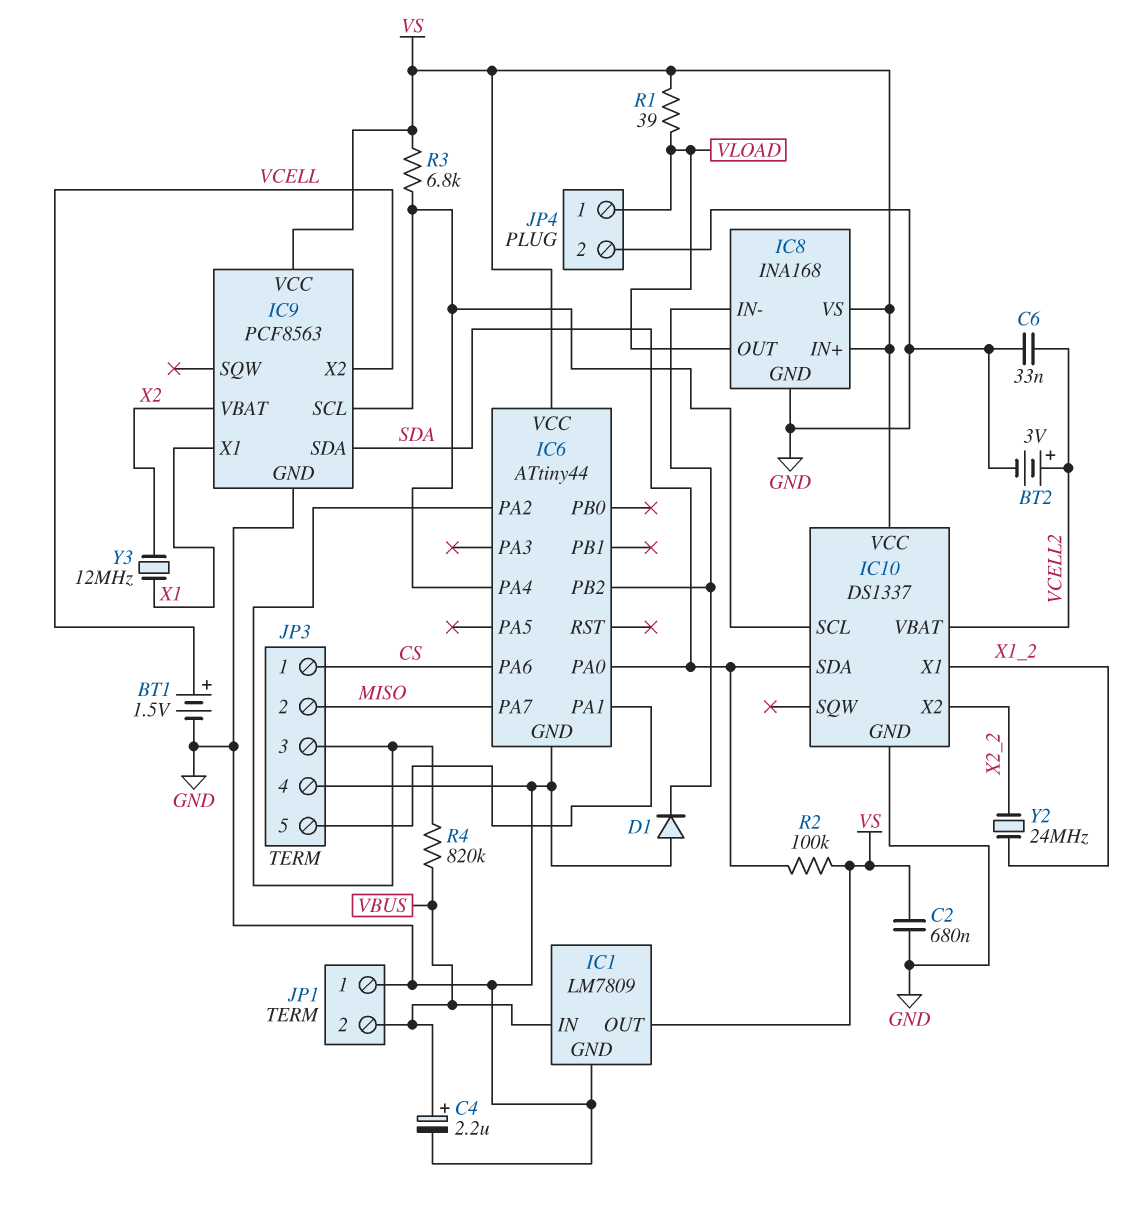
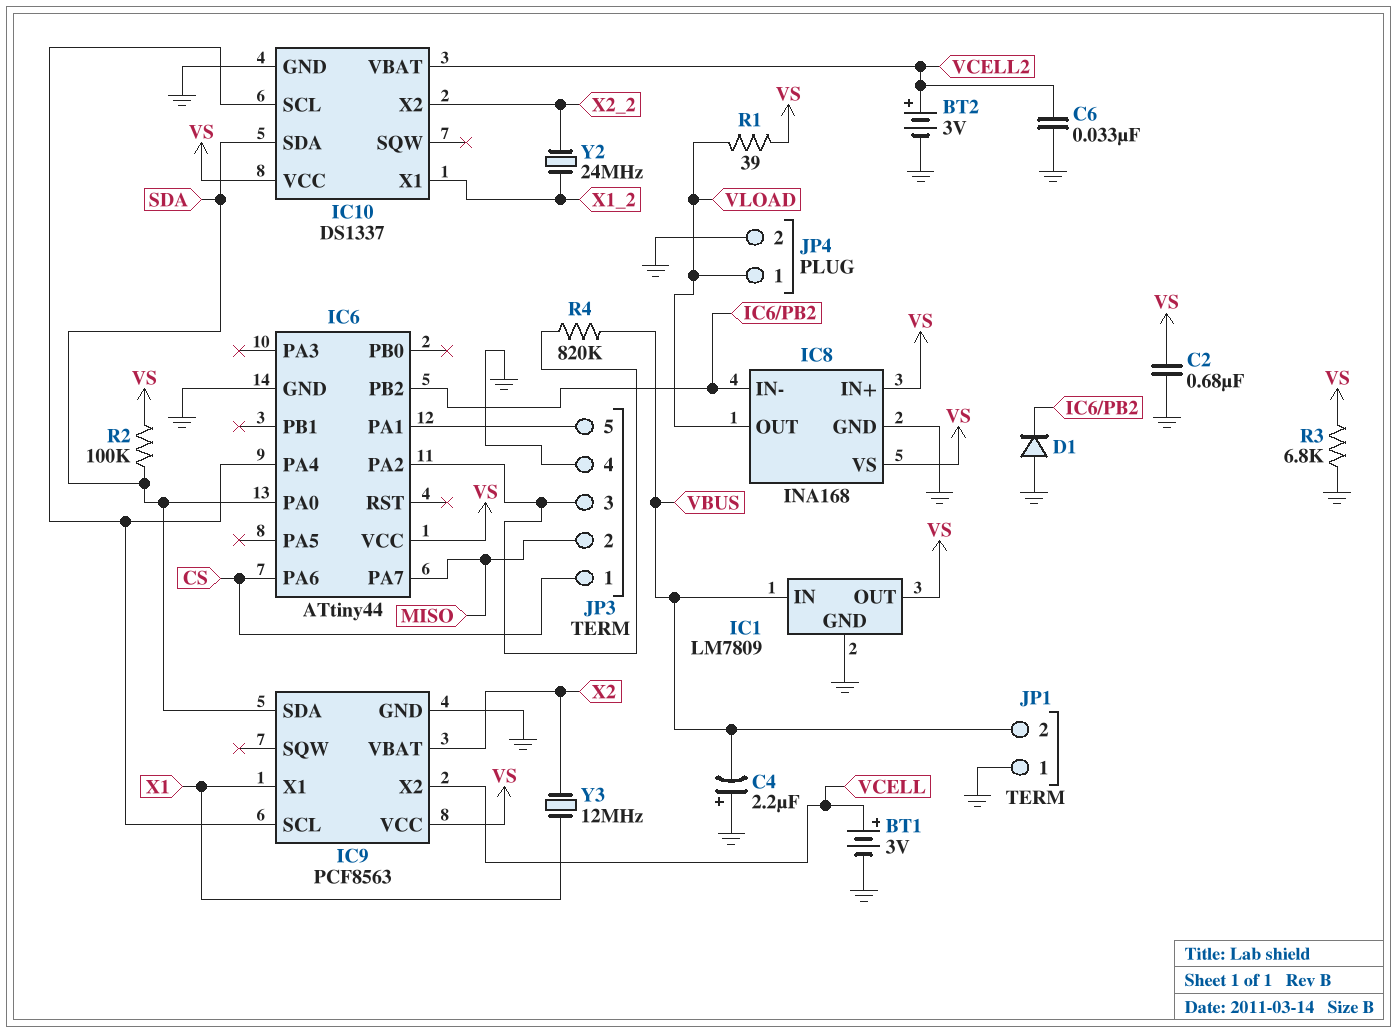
BT1: 1.5V (plus VCELL, minus GND) -> 3V (plus VCELL, minus GND)
C4: 2.2uF (plus VBUS, minus GND) -> 2.2uF (plus GND, minus VBUS)
R3: 6.8k (IC6/PA4, VS) -> 6.8k (GND, VS)

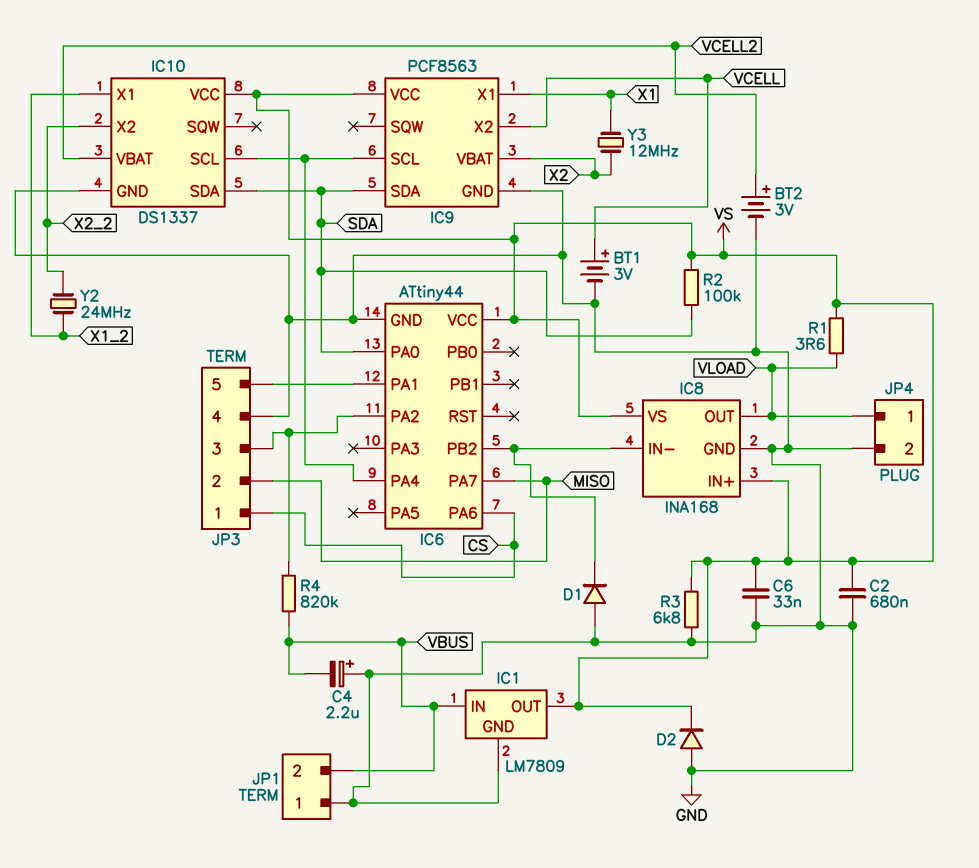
C6: 33nF (GND, VCELL2) -> 33nF (GND, VS)
D2: none -> diode (A GND, K VS)
R1: 39 (VLOAD, VS) -> 3.6 (VLOAD, VS)

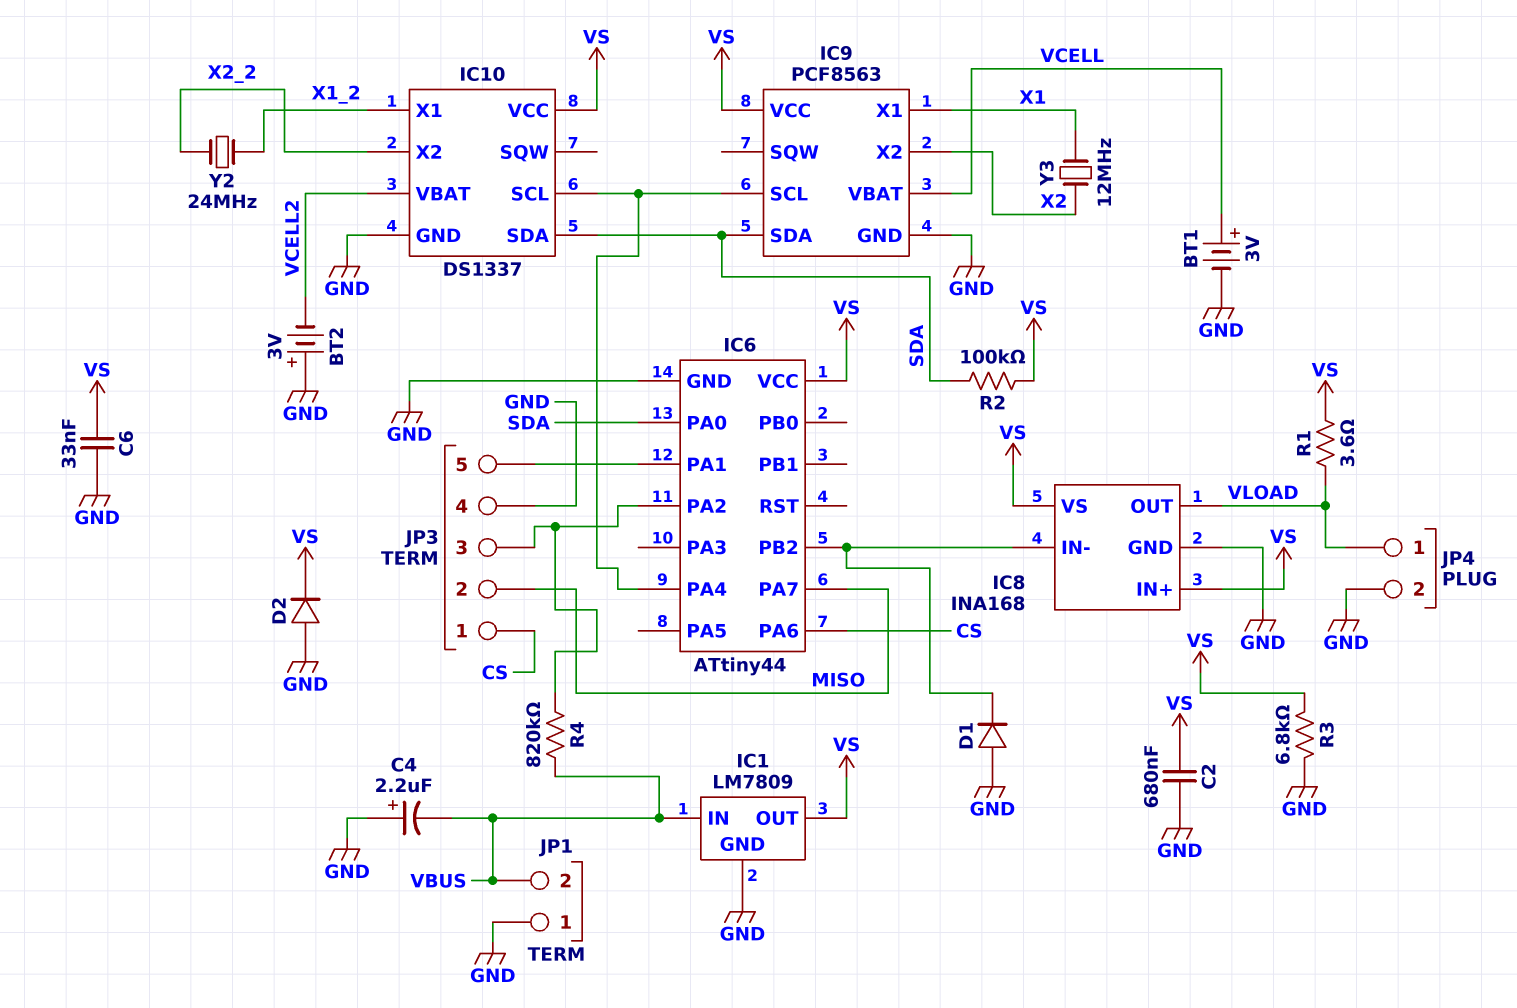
BT2: 3V (plus VCELL2, minus GND) -> 3V (plus GND, minus VCELL2)
IC9 pin VBAT: X2 -> VCELL
IC9 pin X2: VCELL -> X2

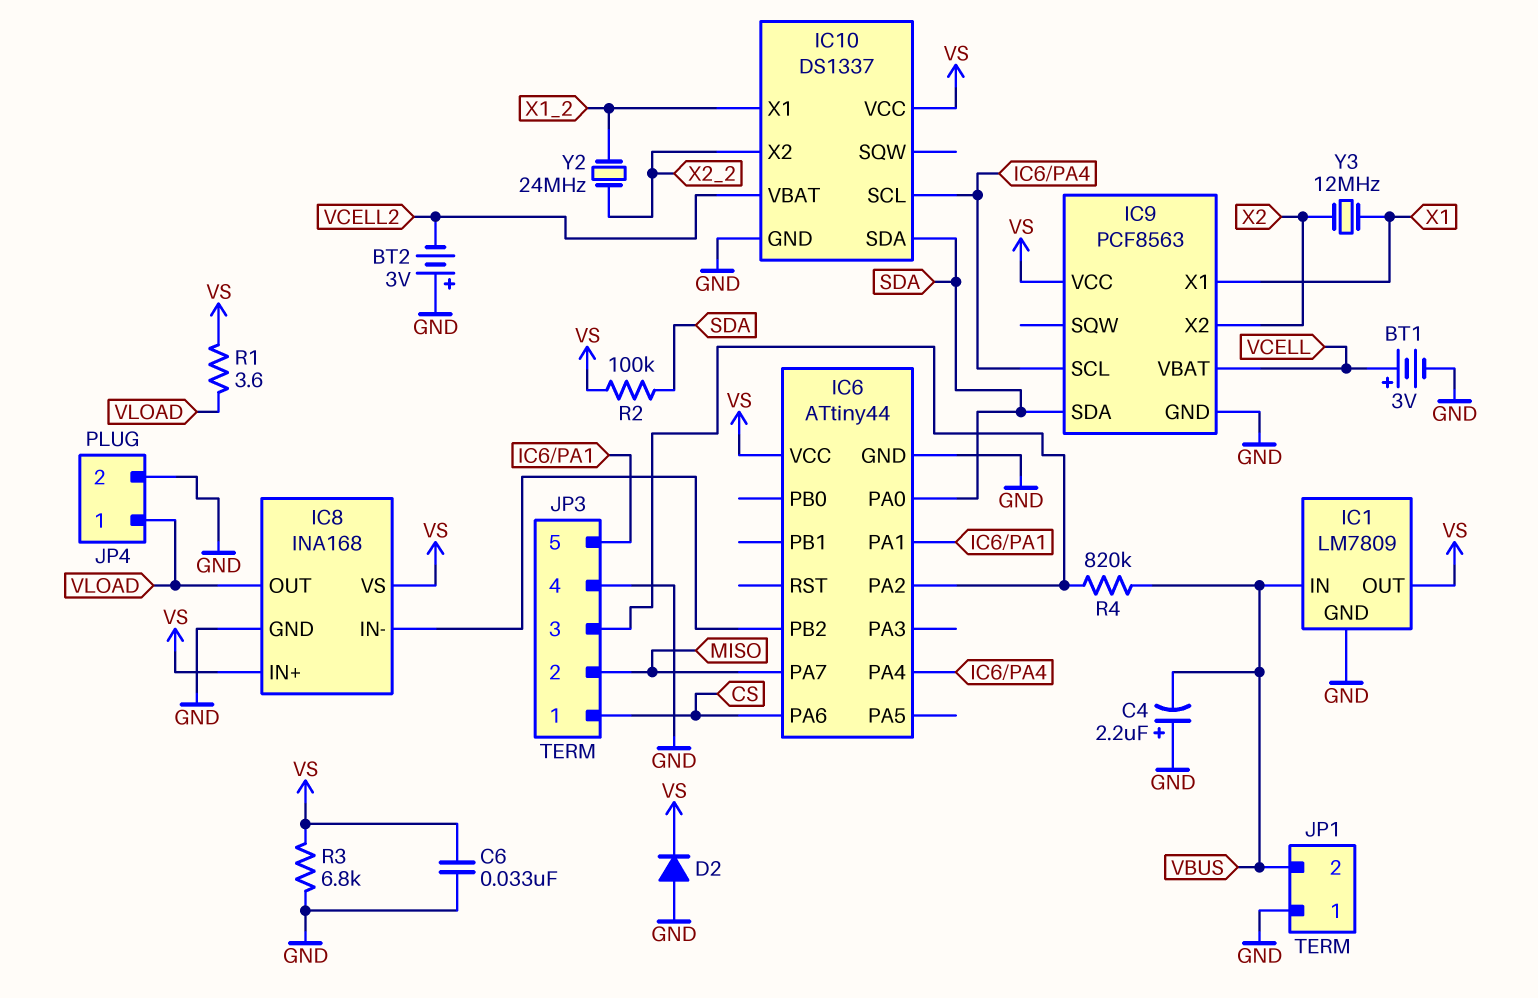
C2: 680nF (GND, VS) -> none
D1: diode (A GND, K IC6/PB2) -> none

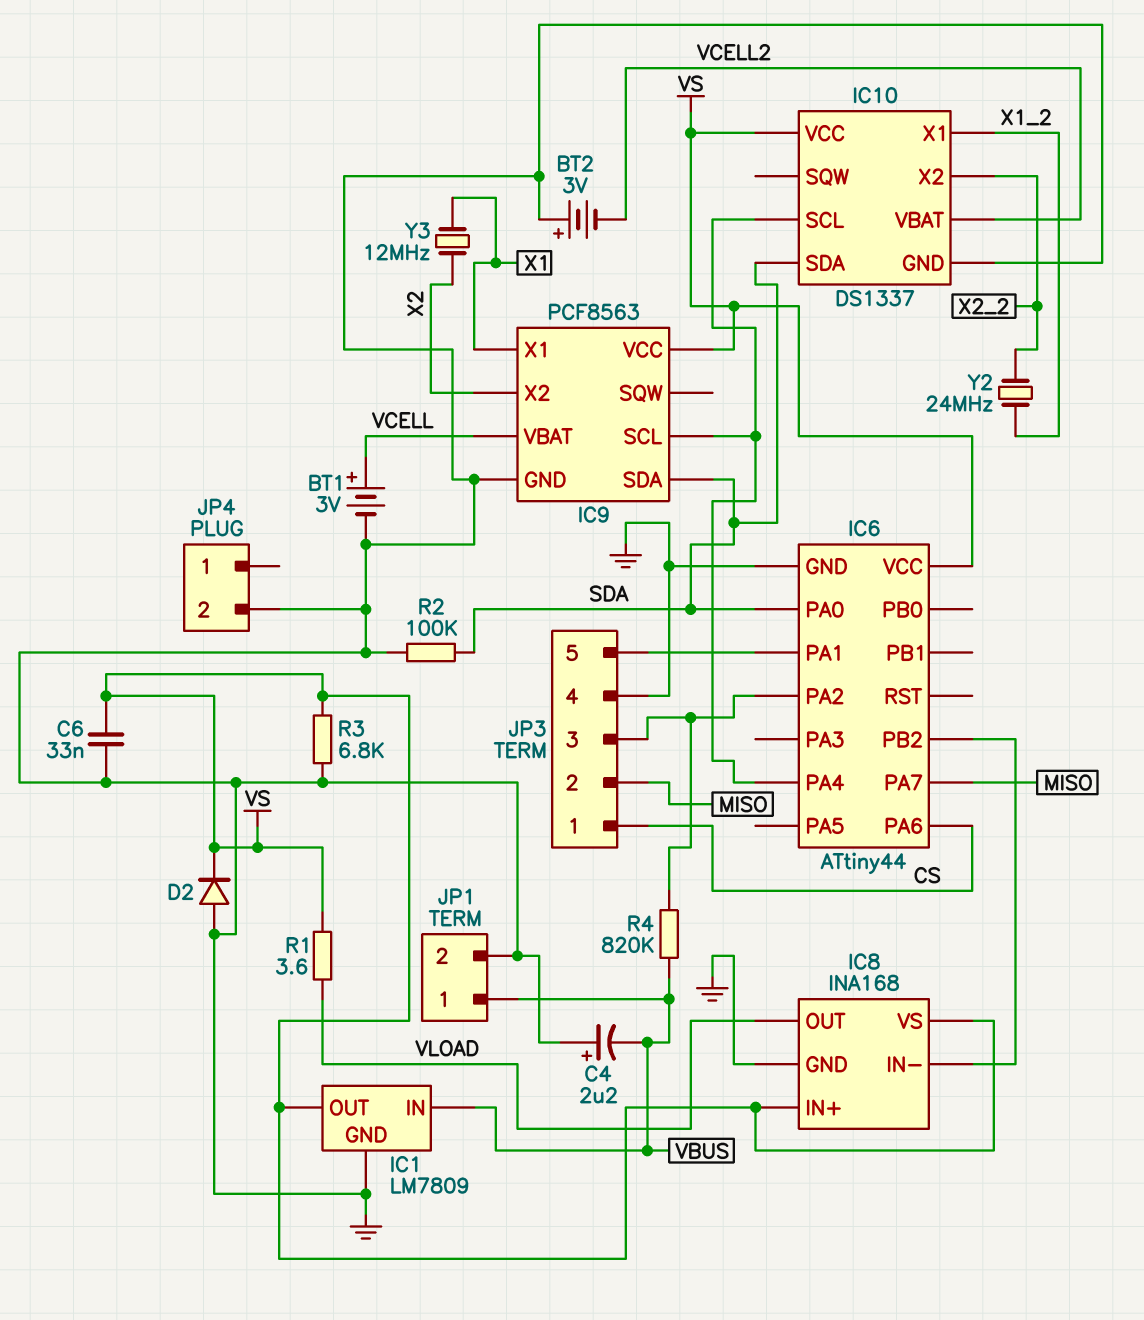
JP1 pin 1: GND -> VBUS
JP1 pin 2: VBUS -> GND
JP4 pin 1: VLOAD -> none
R2: 100k (SDA, VS) -> 100k (GND, SDA)

